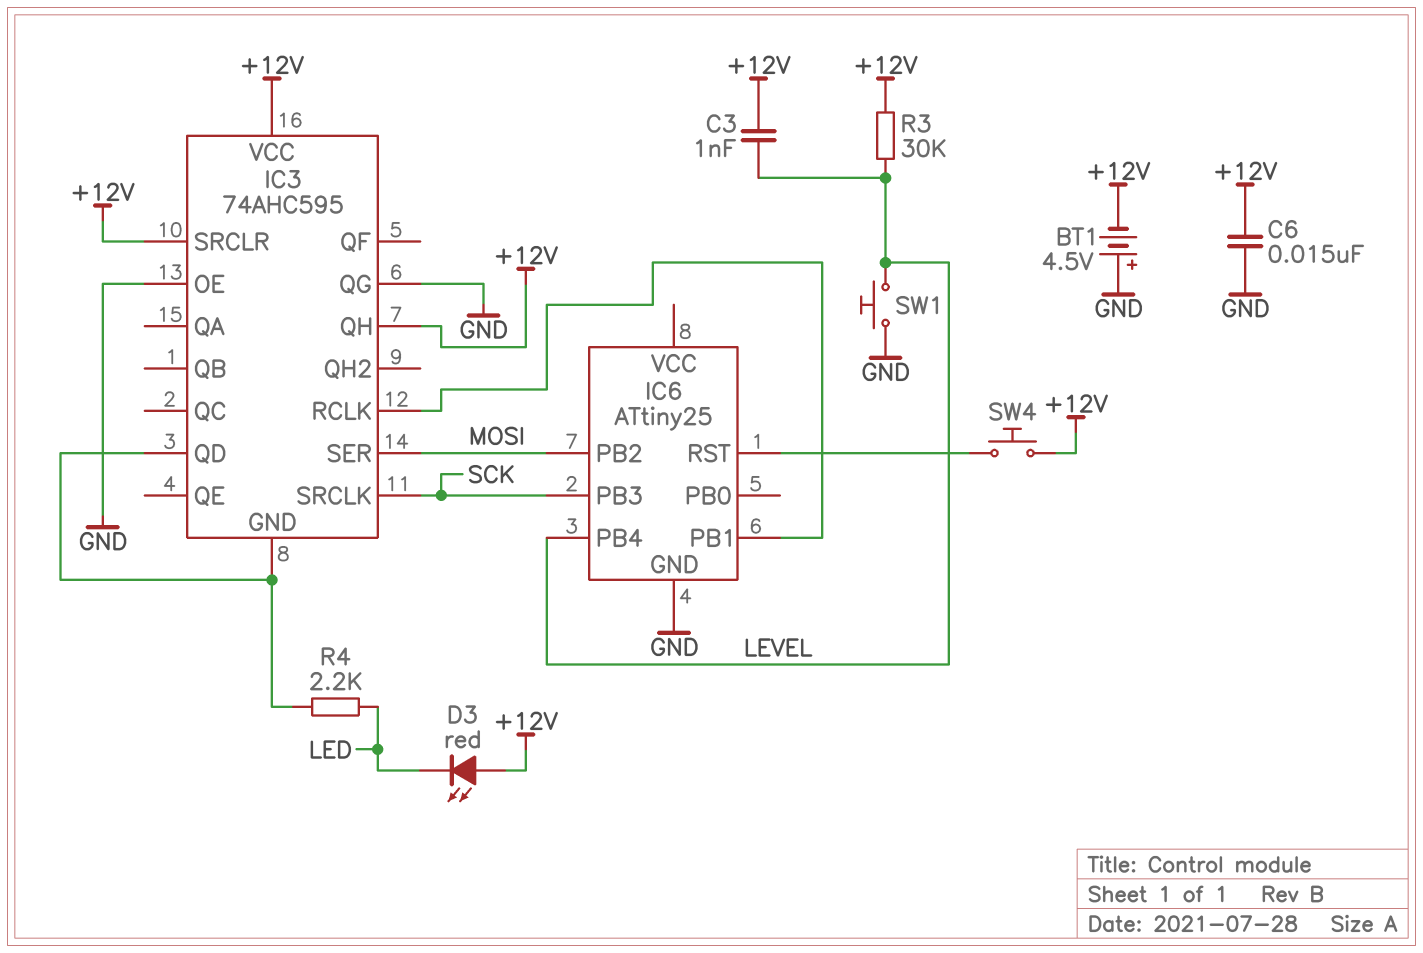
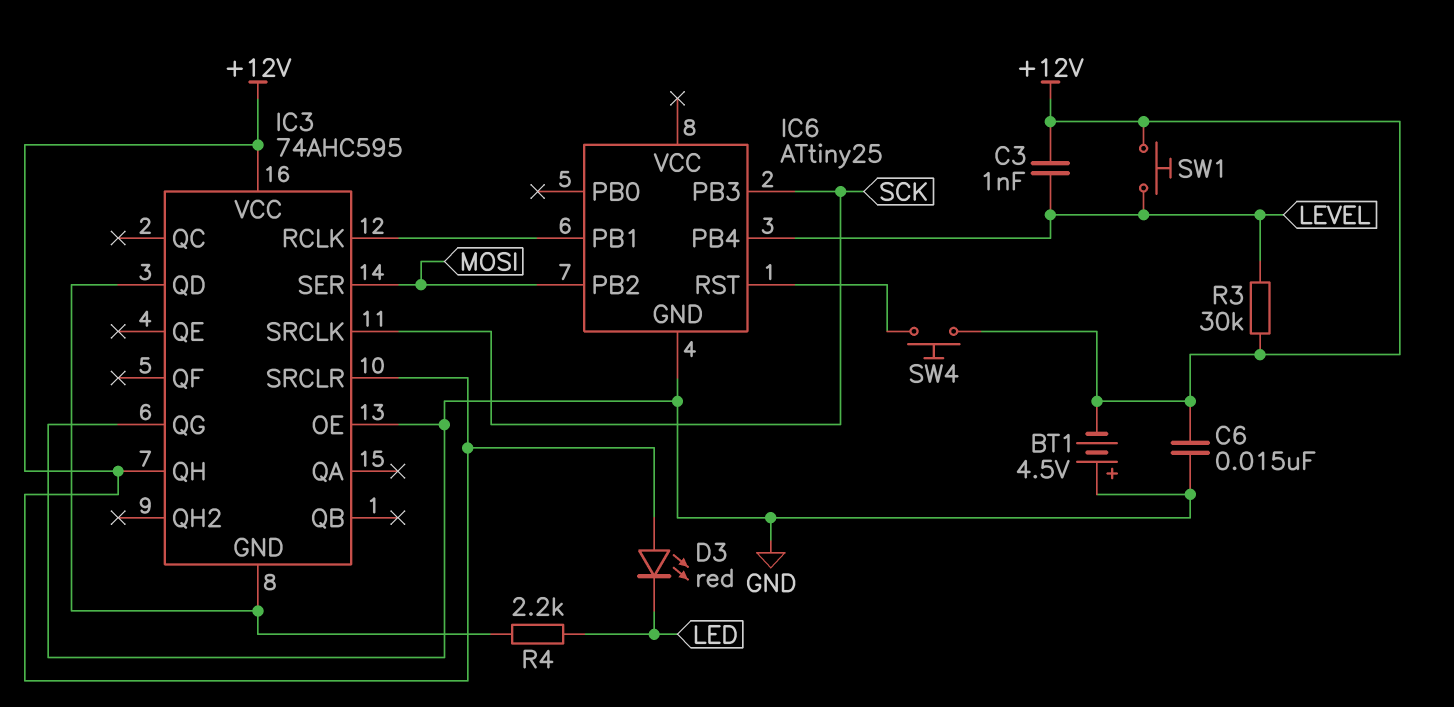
SW1: button (GND, LEVEL) -> button (+12V, LEVEL)

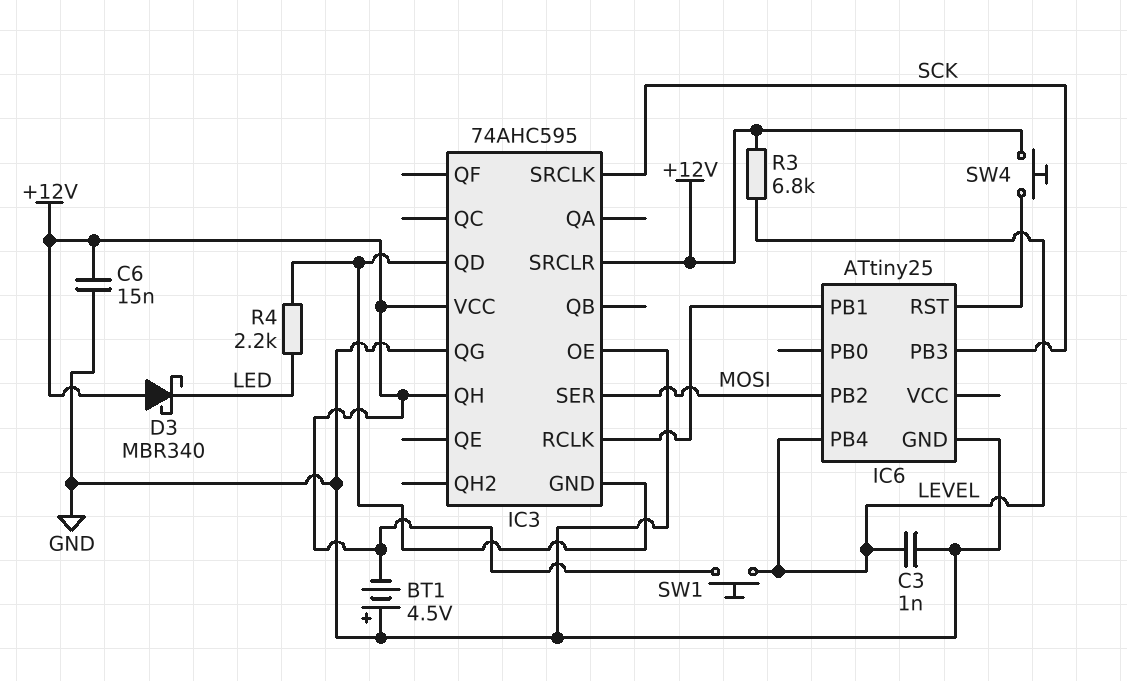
C3: 1nF (+12V, LEVEL) -> 1nF (GND, LEVEL)
D3: LED red (A +12V, K LED) -> schottky MBR340 (A +12V, K LED)
R3: 30k (+12V, LEVEL) -> 6.8k (+12V, LEVEL)

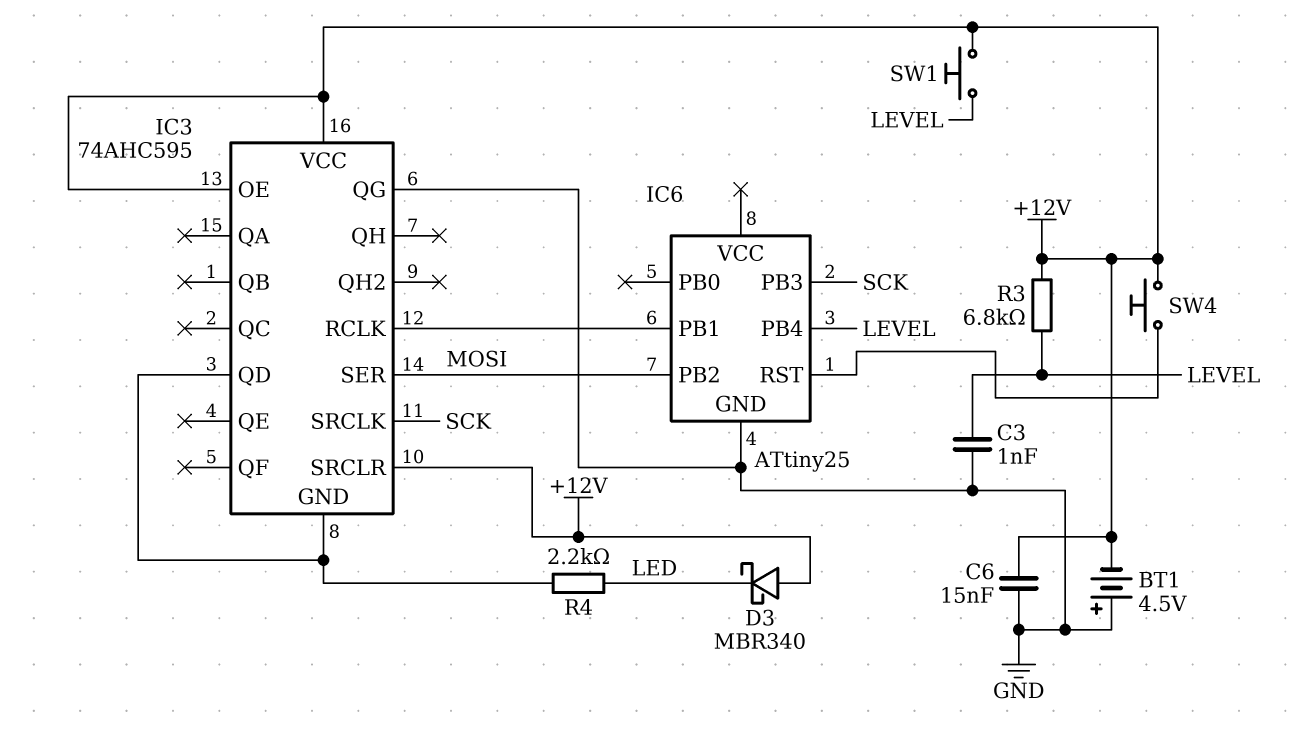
IC3 pin OE: GND -> +12V
IC3 pin QH: +12V -> none

